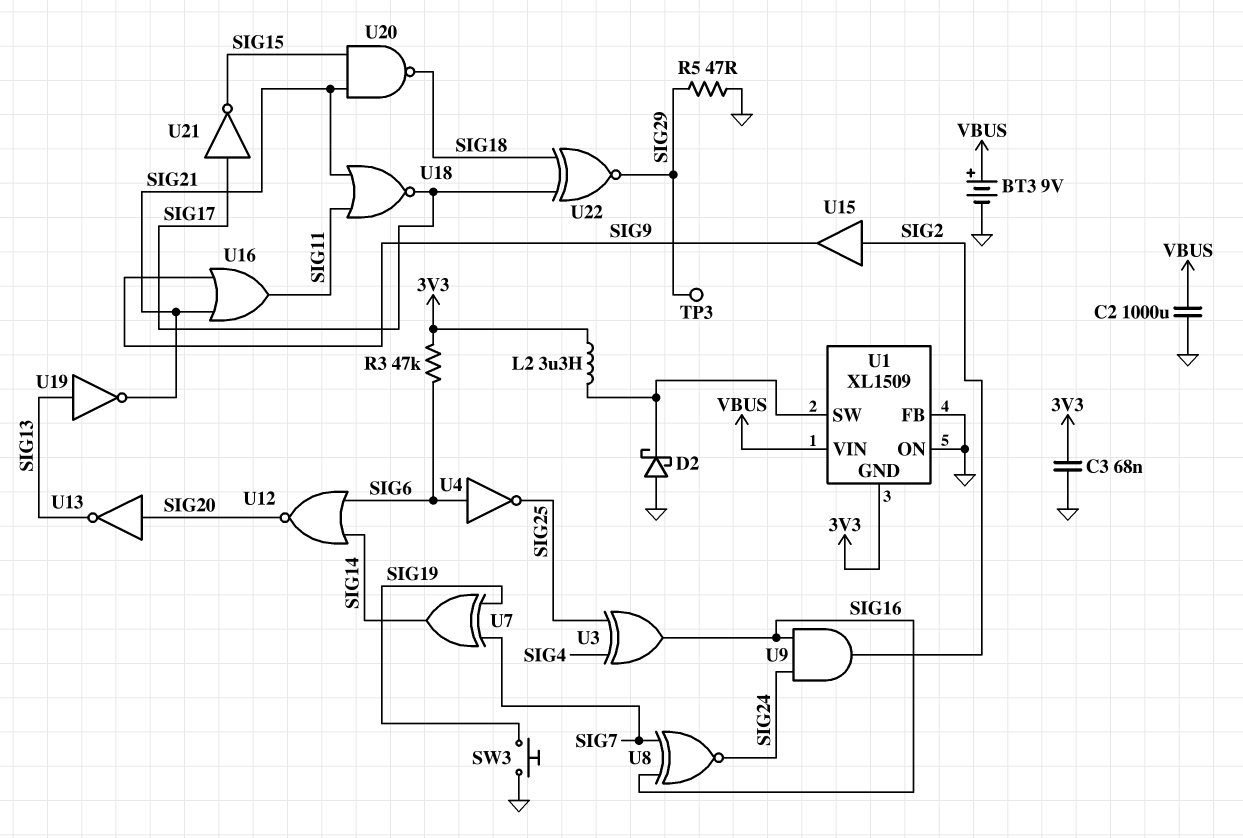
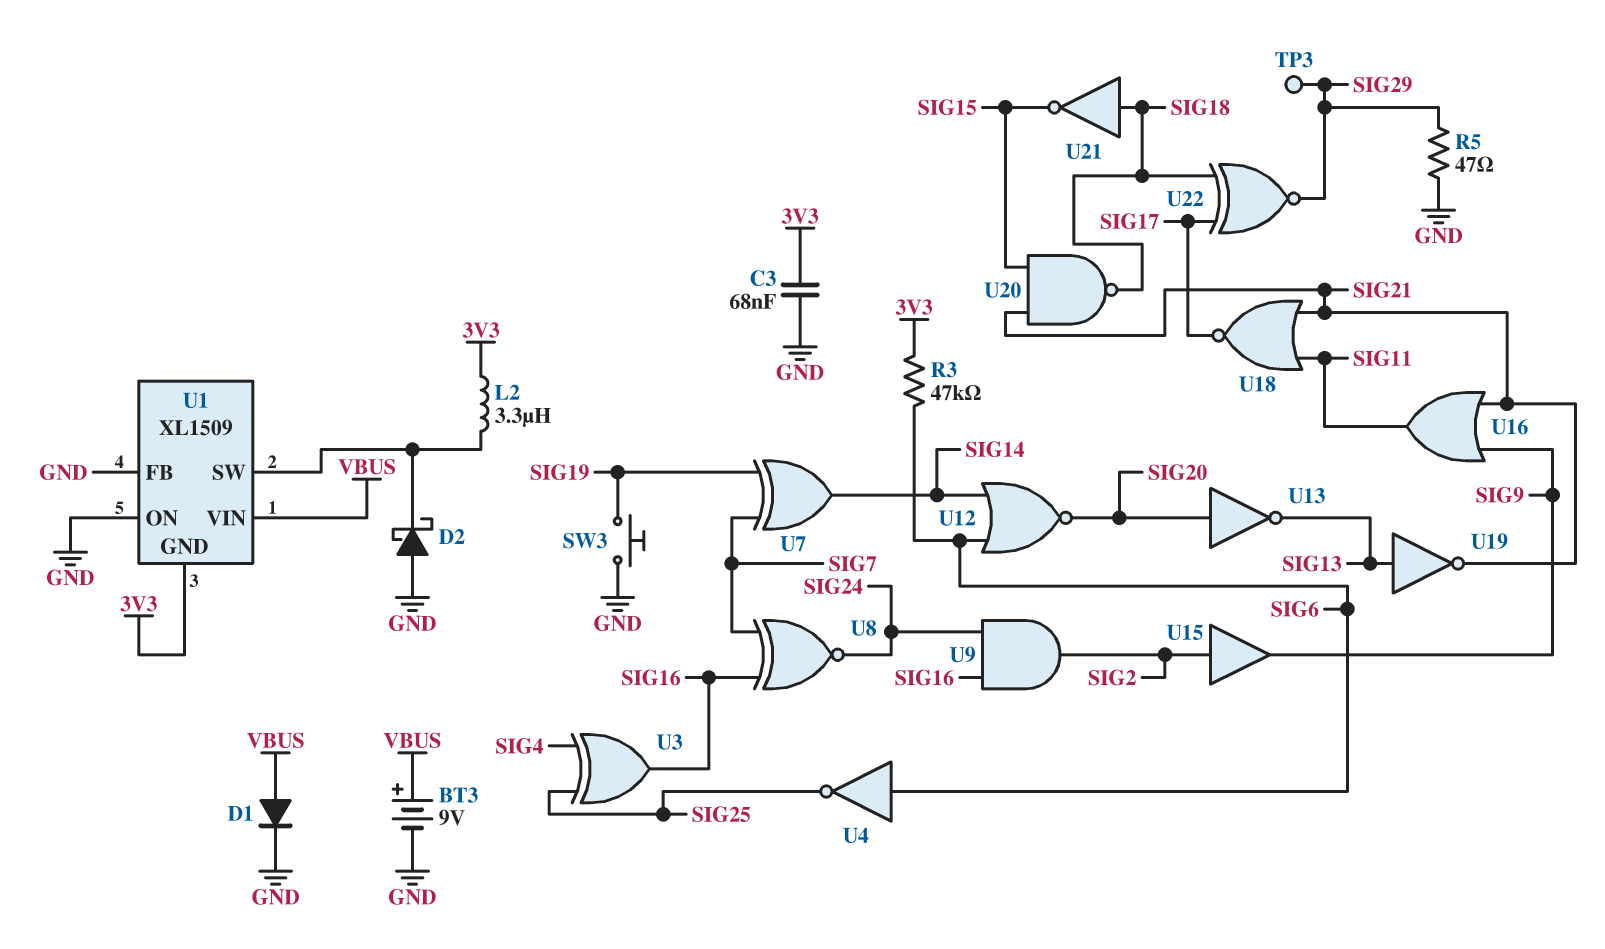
C2: 1000uF (GND, VBUS) -> none
D1: none -> diode (A VBUS, K GND)
U21: NOT (in SIG17, out SIG15) -> NOT (in SIG18, out SIG15)

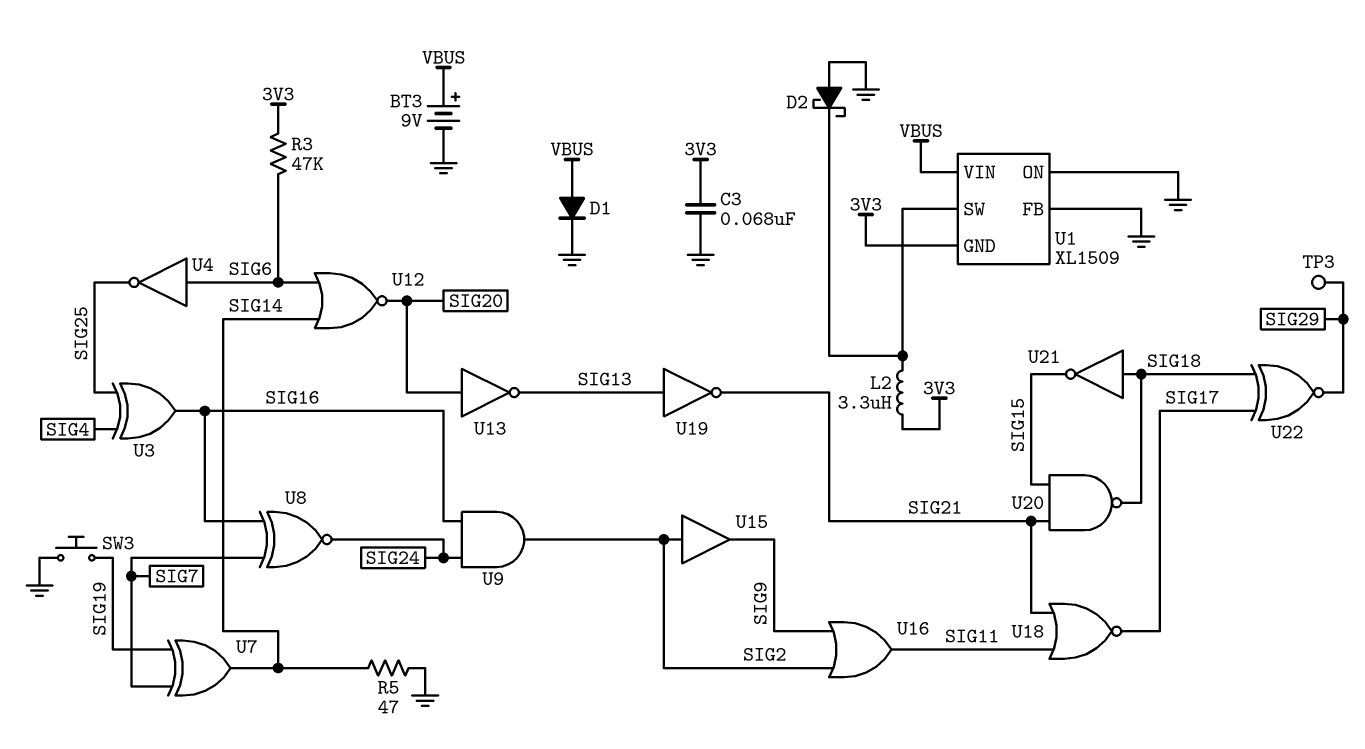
R5: 47 (GND, SIG29) -> 47 (GND, SIG14)
U16: OR (in SIG9, in SIG21, out SIG11) -> OR (in SIG2, in SIG9, out SIG11)

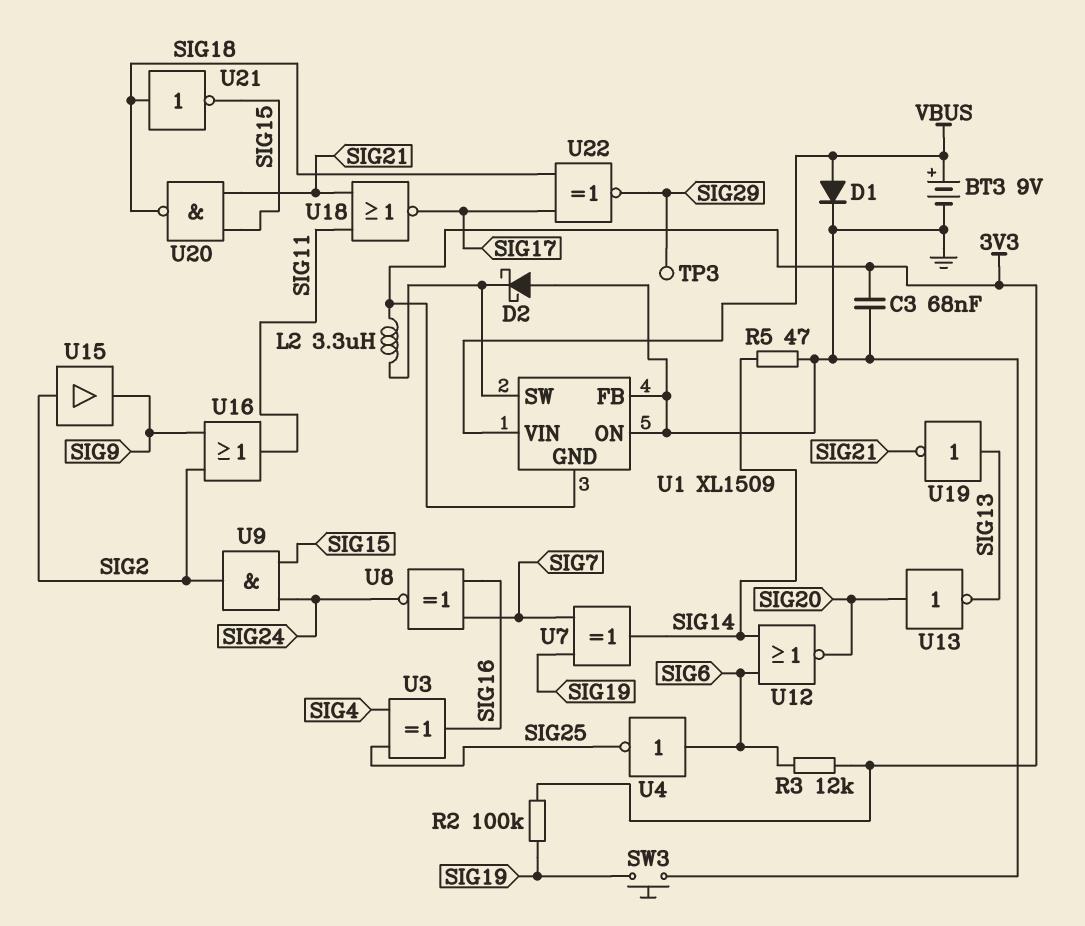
R2: none -> 100k (3V3, SIG19)
R3: 47k (3V3, SIG6) -> 12k (3V3, SIG6)
U9: AND (in SIG16, in SIG24, out SIG2) -> AND (in SIG15, in SIG24, out SIG2)

